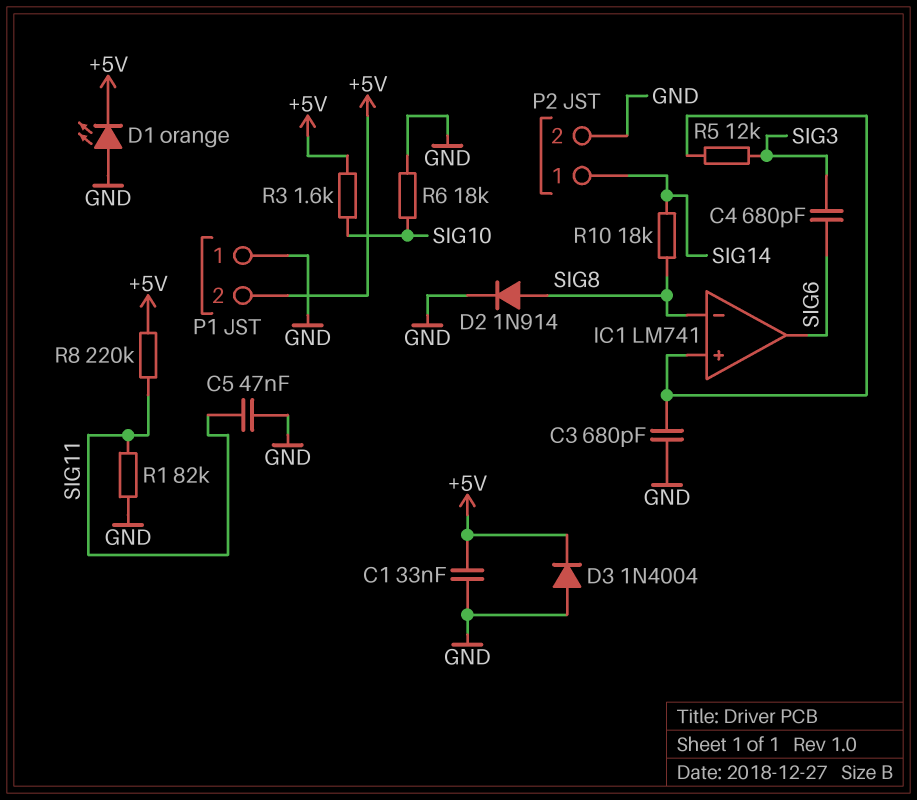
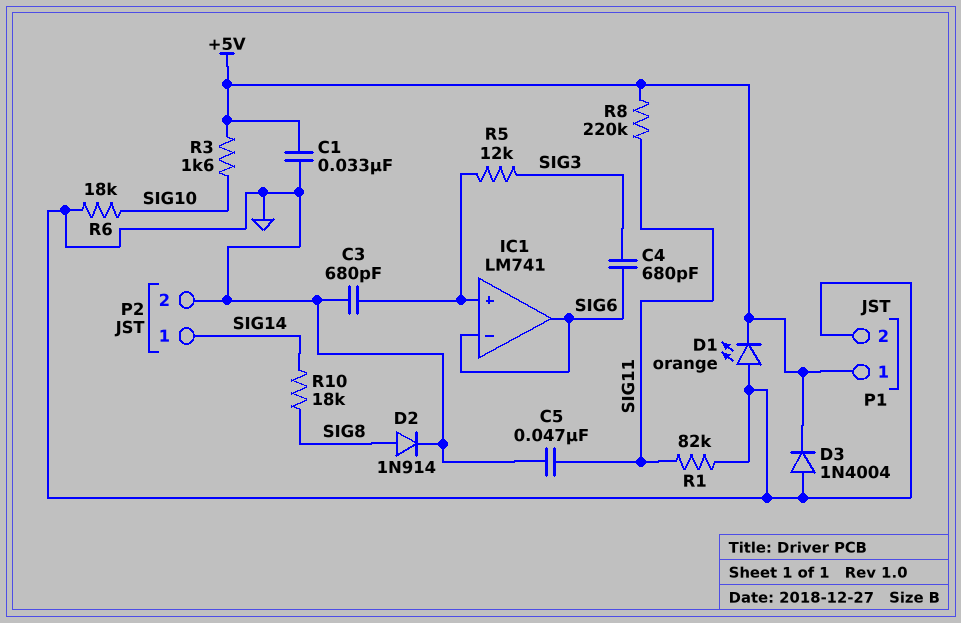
IC1 pin in-: SIG8 -> SIG6
P1 pin 1: GND -> +5V
P1 pin 2: +5V -> GND

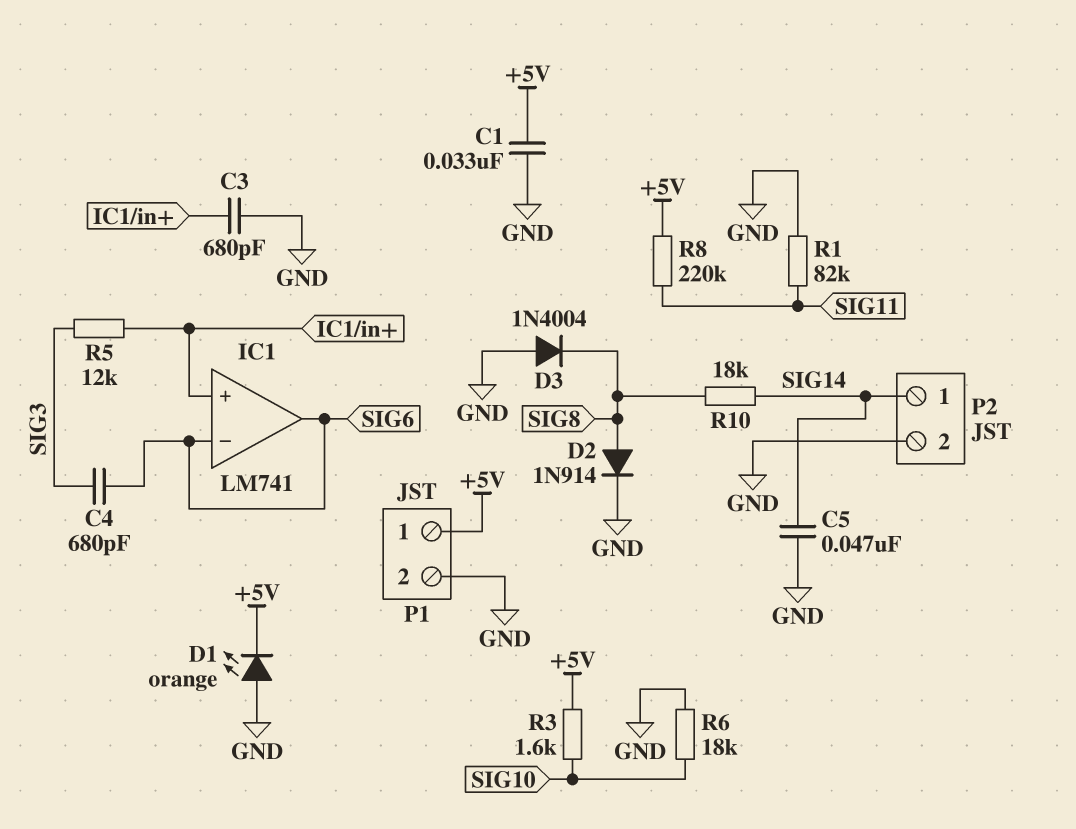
C5: 47nF (GND, SIG11) -> 47nF (GND, SIG14)
D3: diode 1N4004 (A GND, K +5V) -> diode 1N4004 (A GND, K SIG8)

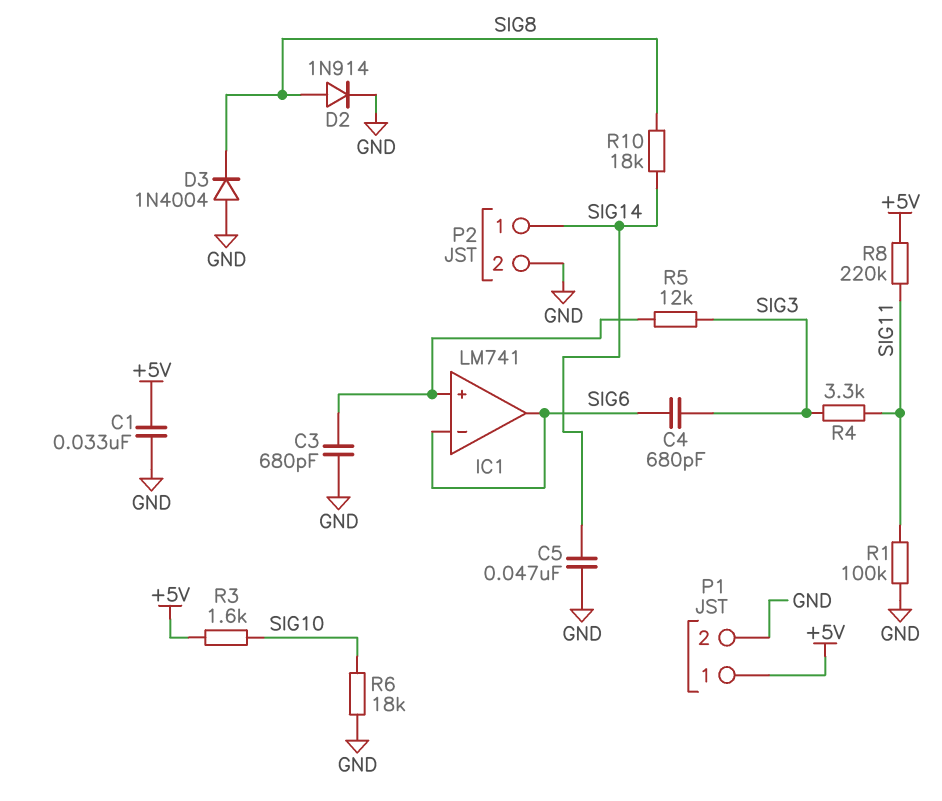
D1: LED orange (A GND, K +5V) -> none
R1: 82k (GND, SIG11) -> 100k (GND, SIG11)
R4: none -> 3.3k (SIG3, SIG11)

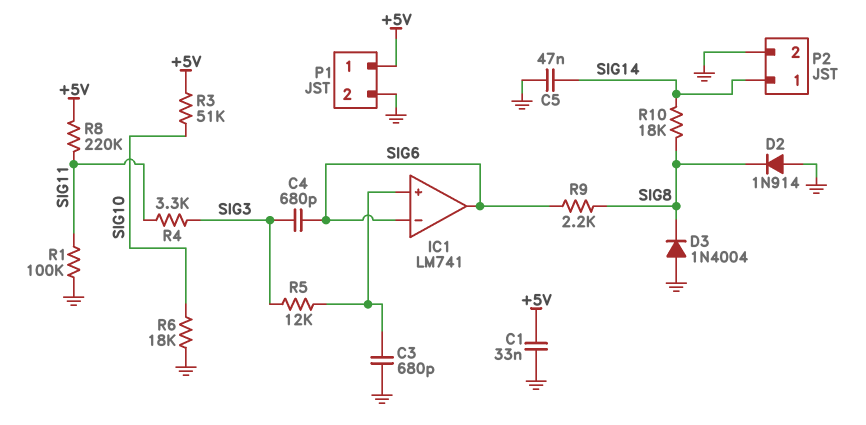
D2: diode 1N914 (A SIG8, K GND) -> diode 1N914 (A GND, K SIG8)
R3: 1.6k (+5V, SIG10) -> 51k (+5V, SIG10)
R9: none -> 2.2k (SIG6, SIG8)

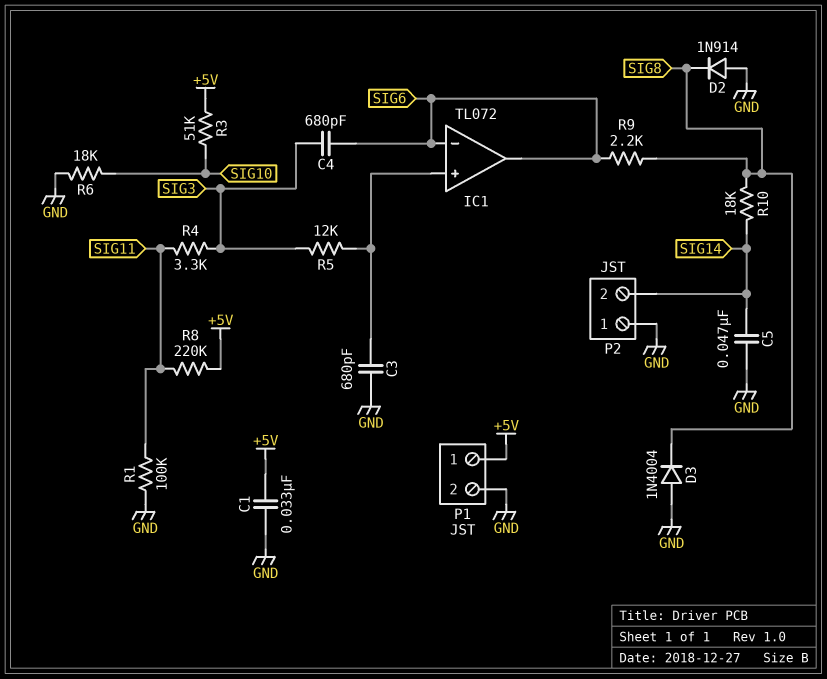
IC1: LM741 -> TL072
P2 pin 1: SIG14 -> GND
P2 pin 2: GND -> SIG14

